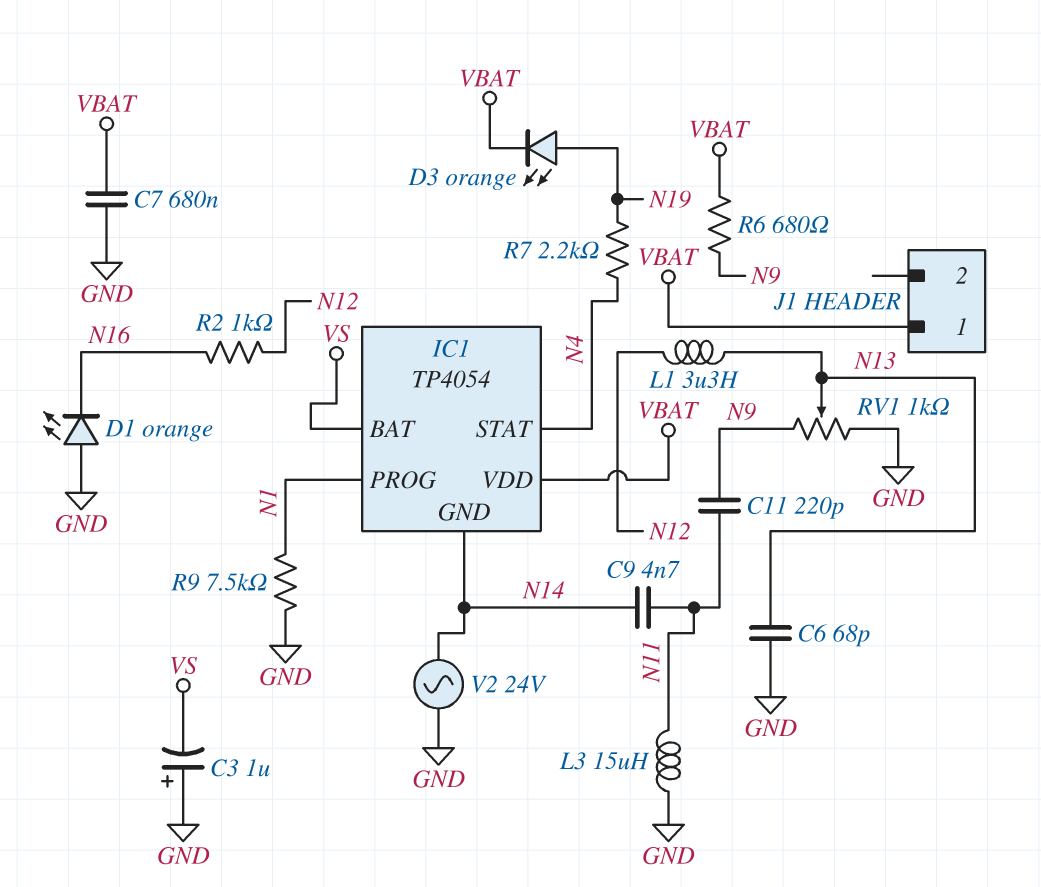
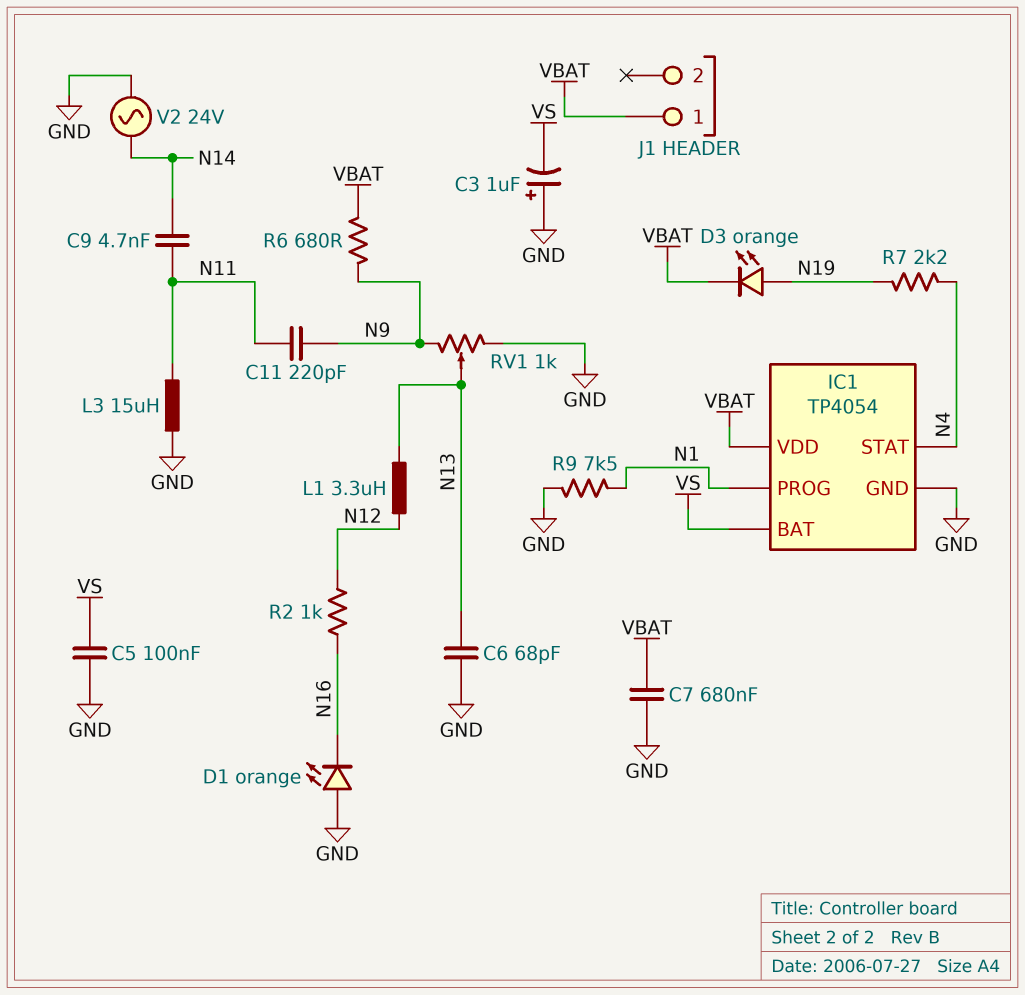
C5: none -> 100nF (GND, VS)
IC1 pin GND: N14 -> GND

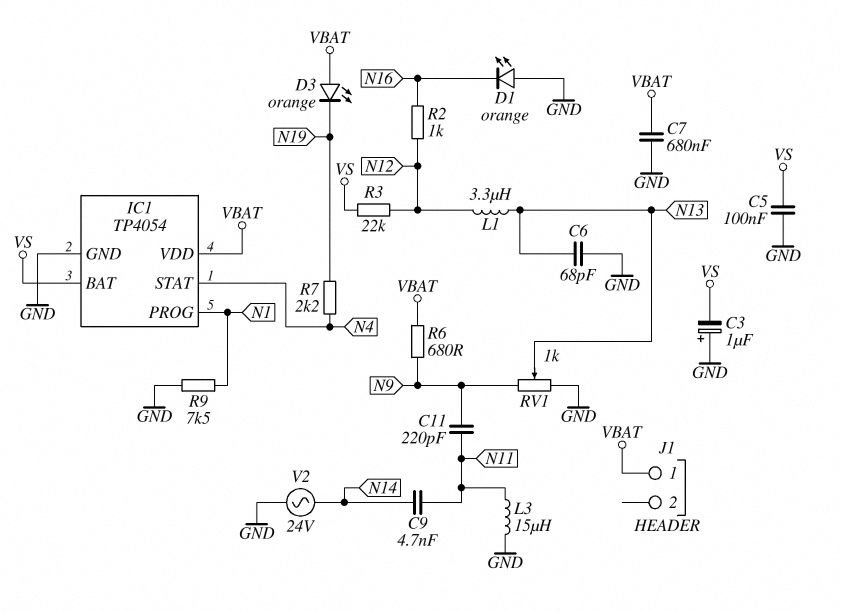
D3: LED orange (A N19, K VBAT) -> LED orange (A VBAT, K N19)
R3: none -> 22k (N12, VS)

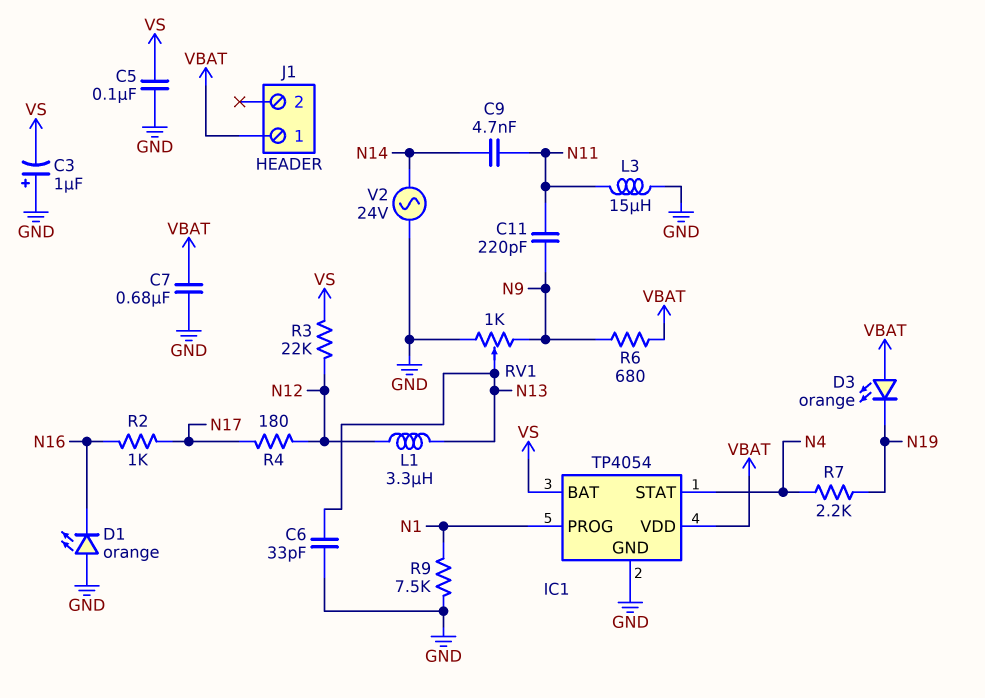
C6: 68pF (GND, N13) -> 33pF (GND, N13)
R2: 1k (N12, N16) -> 1k (N16, N17)
R4: none -> 180 (N12, N17)

